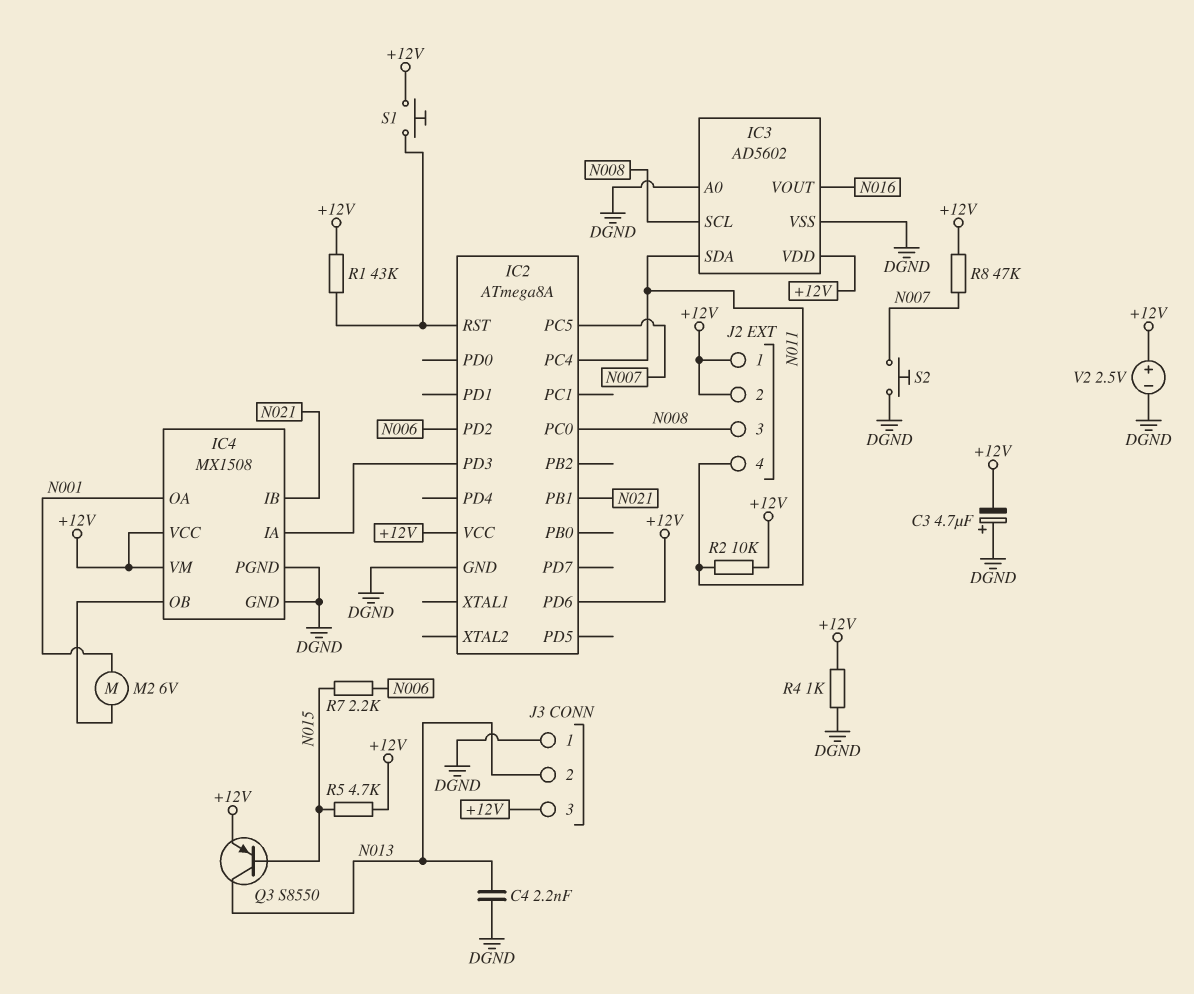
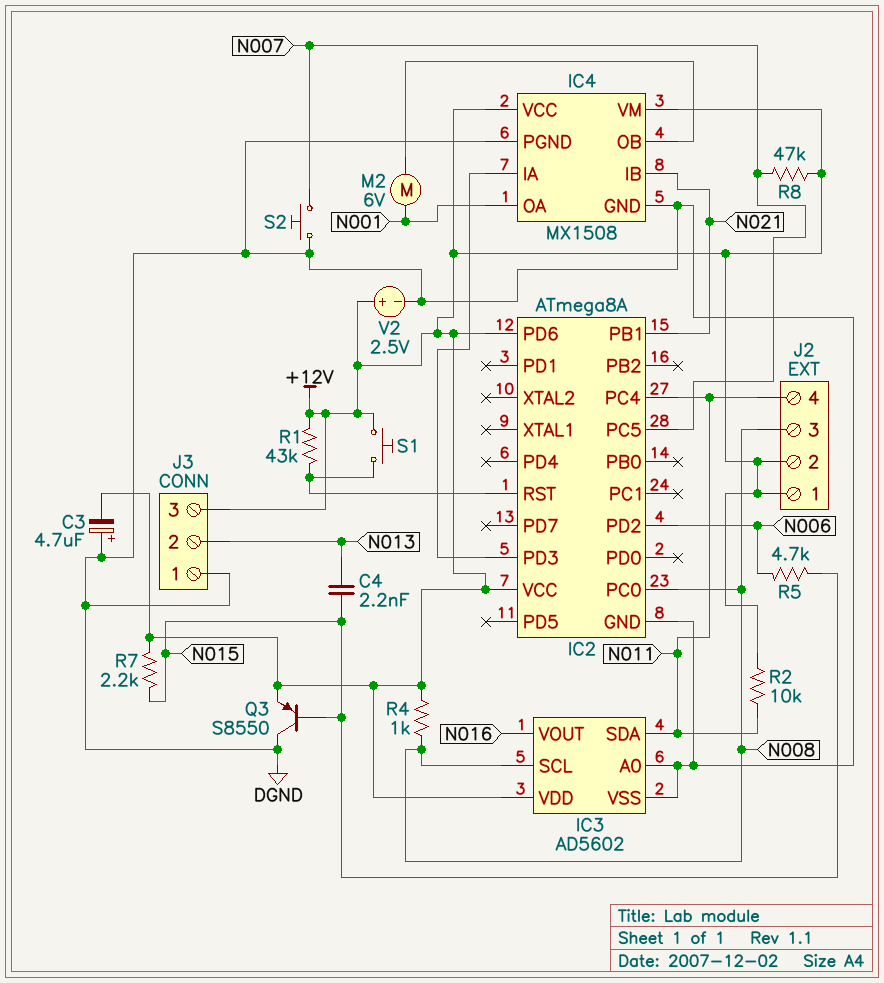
C4: 2.2nF (DGND, N013) -> 2.2nF (N013, N015)
Q3: PNP S8550 (B N015, C N013, E +12V) -> PNP S8550 (B N015, C DGND, E +12V)
R4: 1k (+12V, DGND) -> 1k (+12V, N008)
R5: 4.7k (+12V, N015) -> 4.7k (N006, N015)
R7: 2.2k (N006, N015) -> 2.2k (+12V, N015)

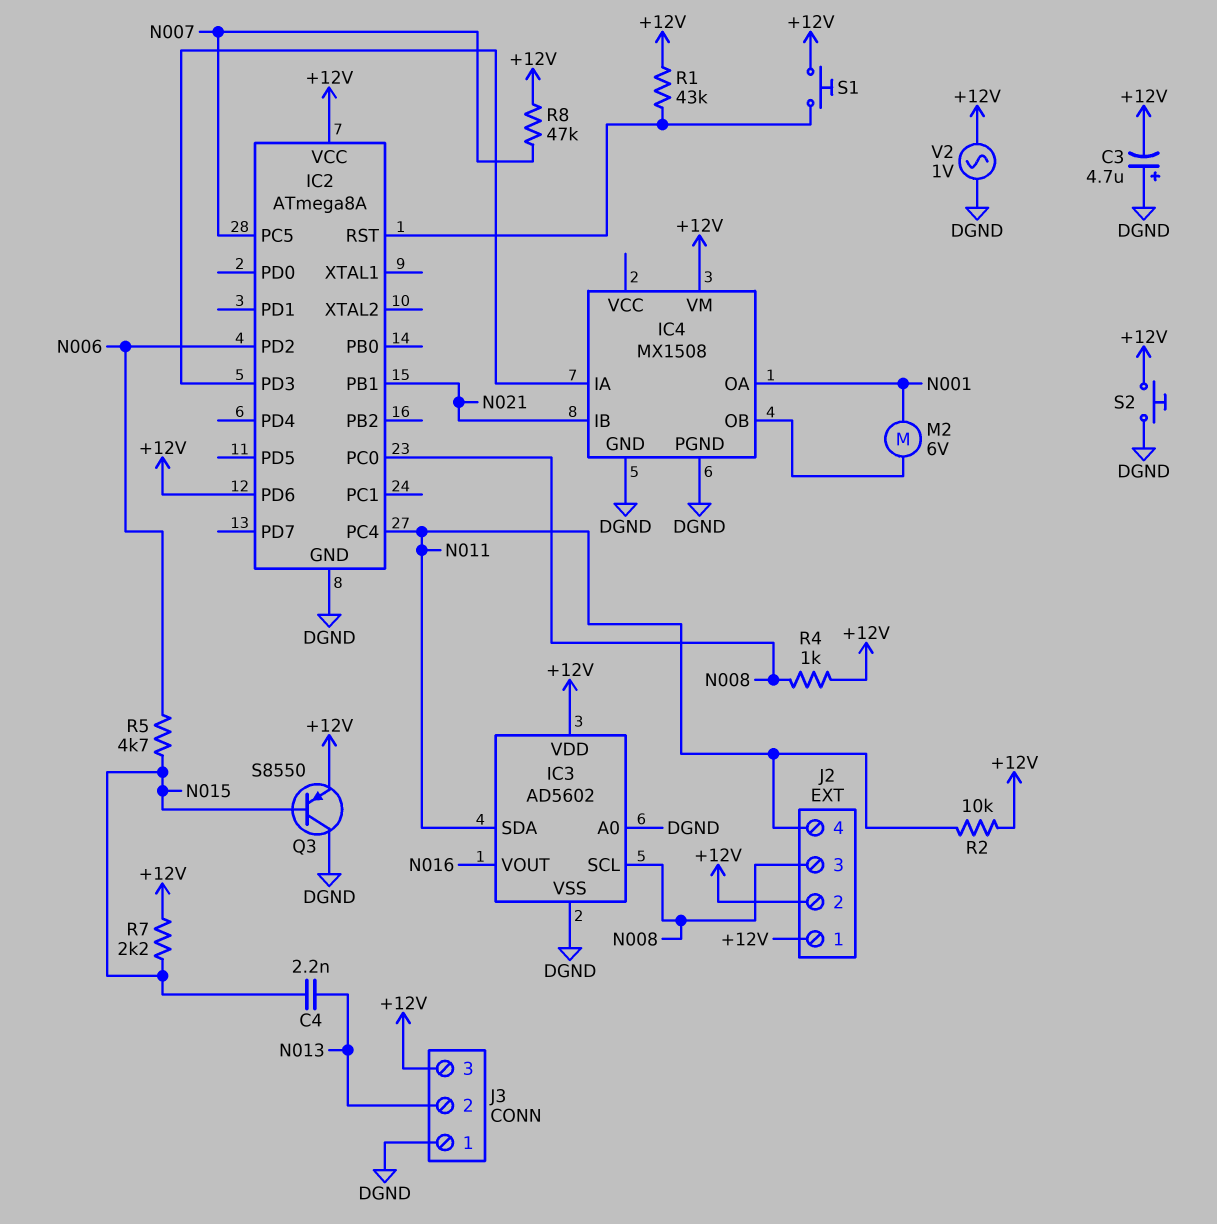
IC4 pin VCC: +12V -> none
S2: button (DGND, N007) -> button (+12V, DGND)
V2: 2.5V (plus +12V, minus DGND) -> AC 1V (+12V, DGND)

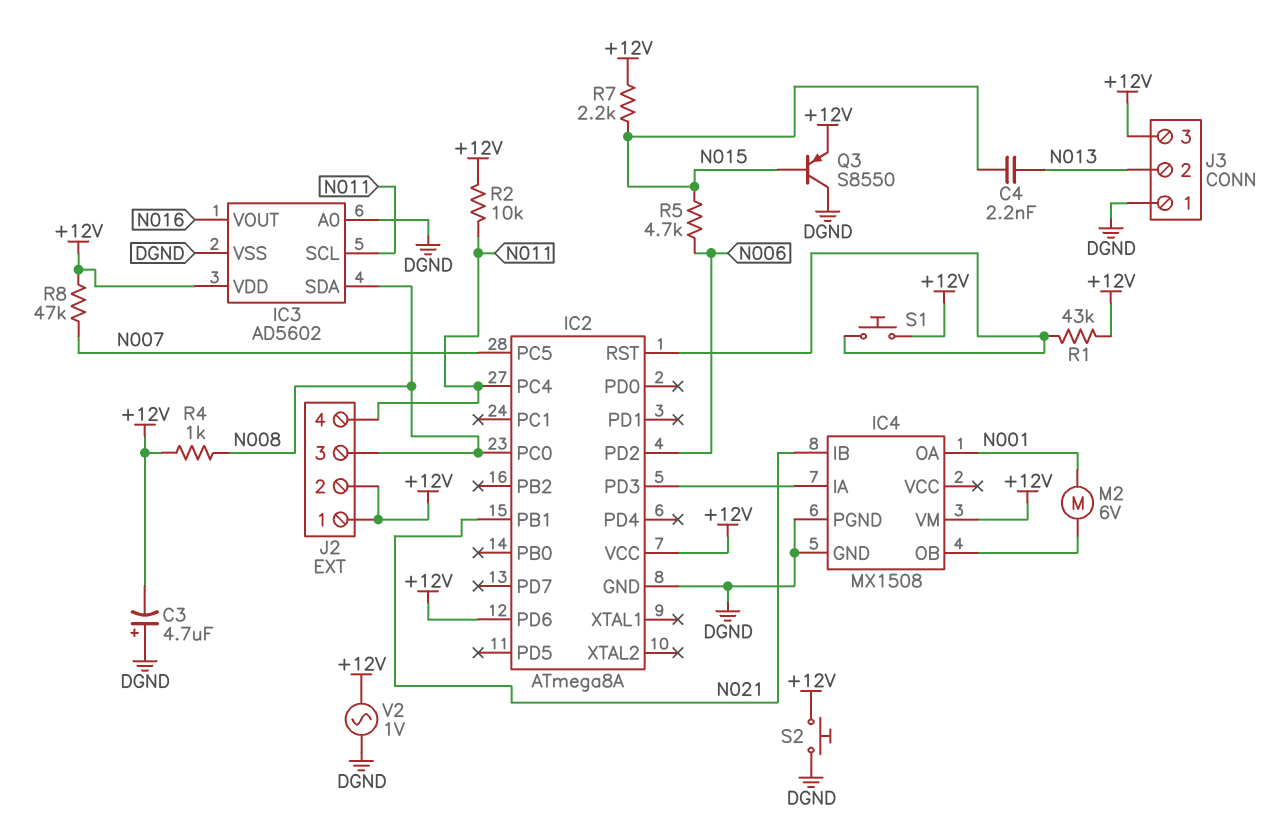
IC3 pin SCL: N008 -> N011
IC3 pin SDA: N011 -> N008

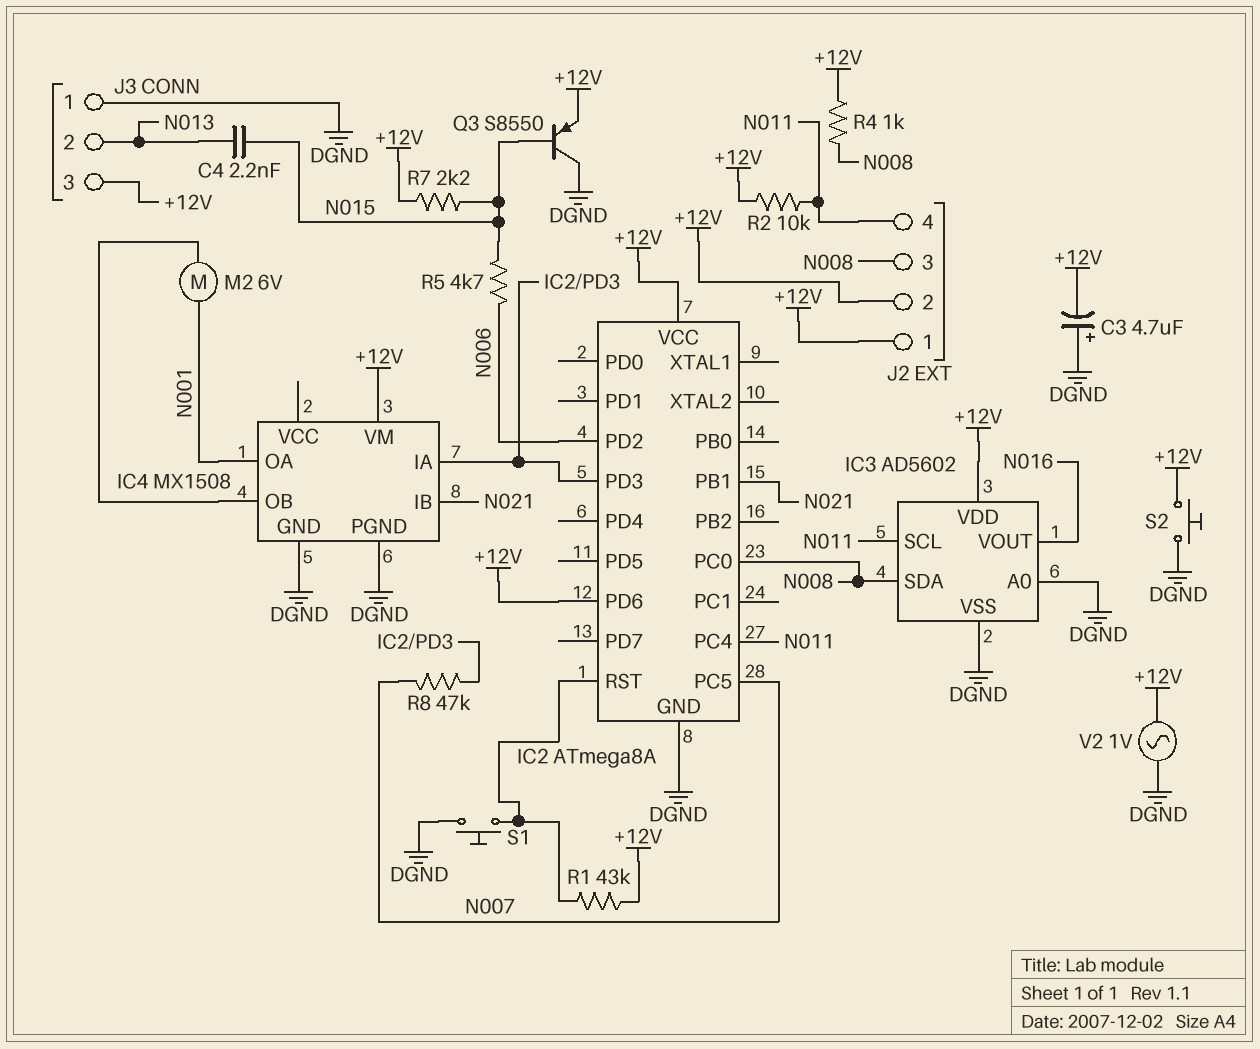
R8: 47k (+12V, N007) -> 47k (IC2/PD3, N007)
S1: button (+12V, IC2/RST) -> button (DGND, IC2/RST)

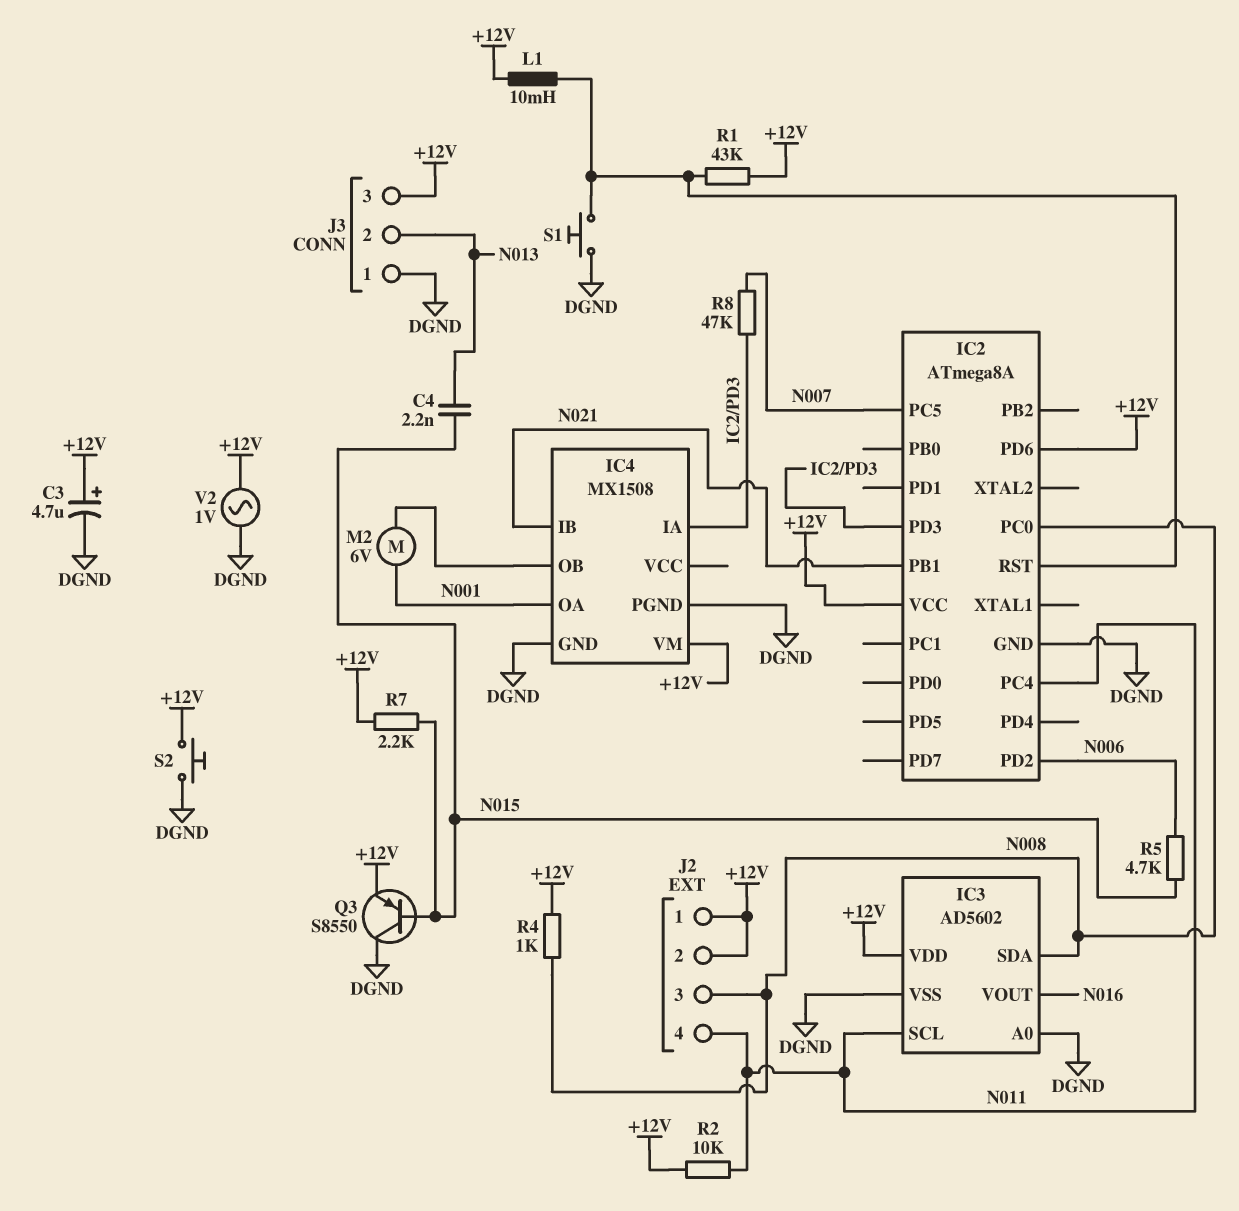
C3: 4.7uF (plus DGND, minus +12V) -> 4.7uF (plus +12V, minus DGND)
L1: none -> 10mH (+12V, IC2/RST)

